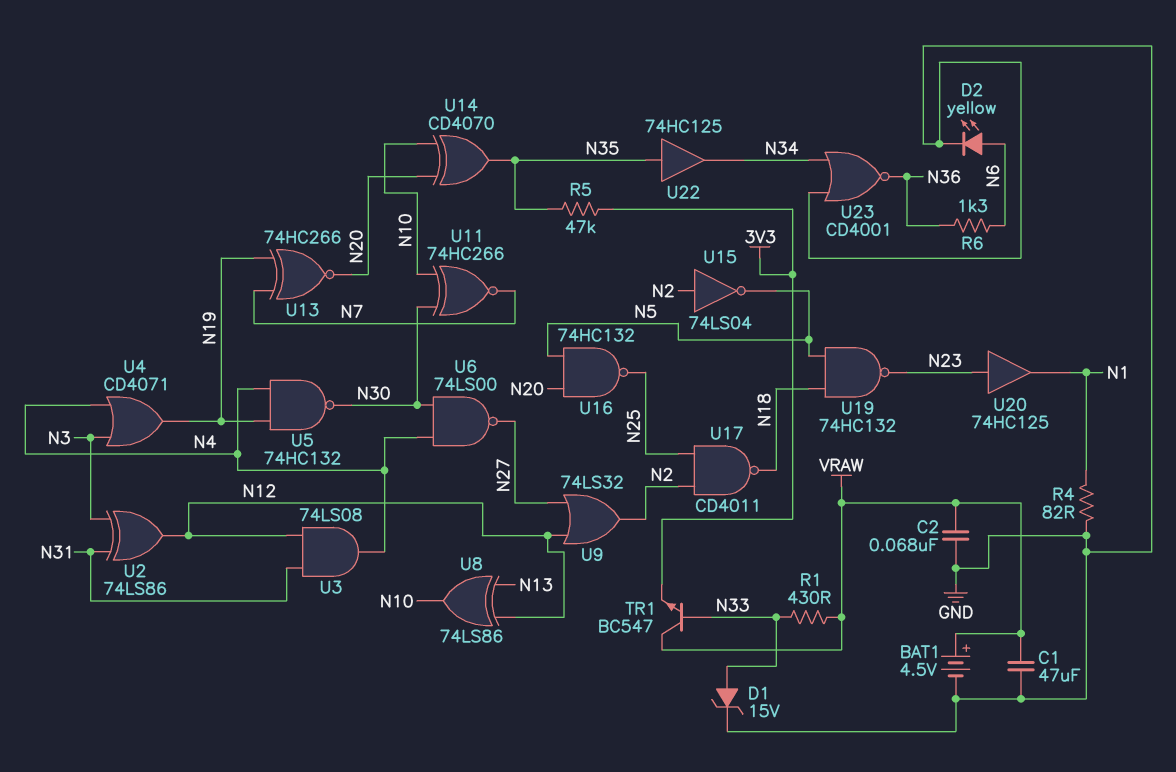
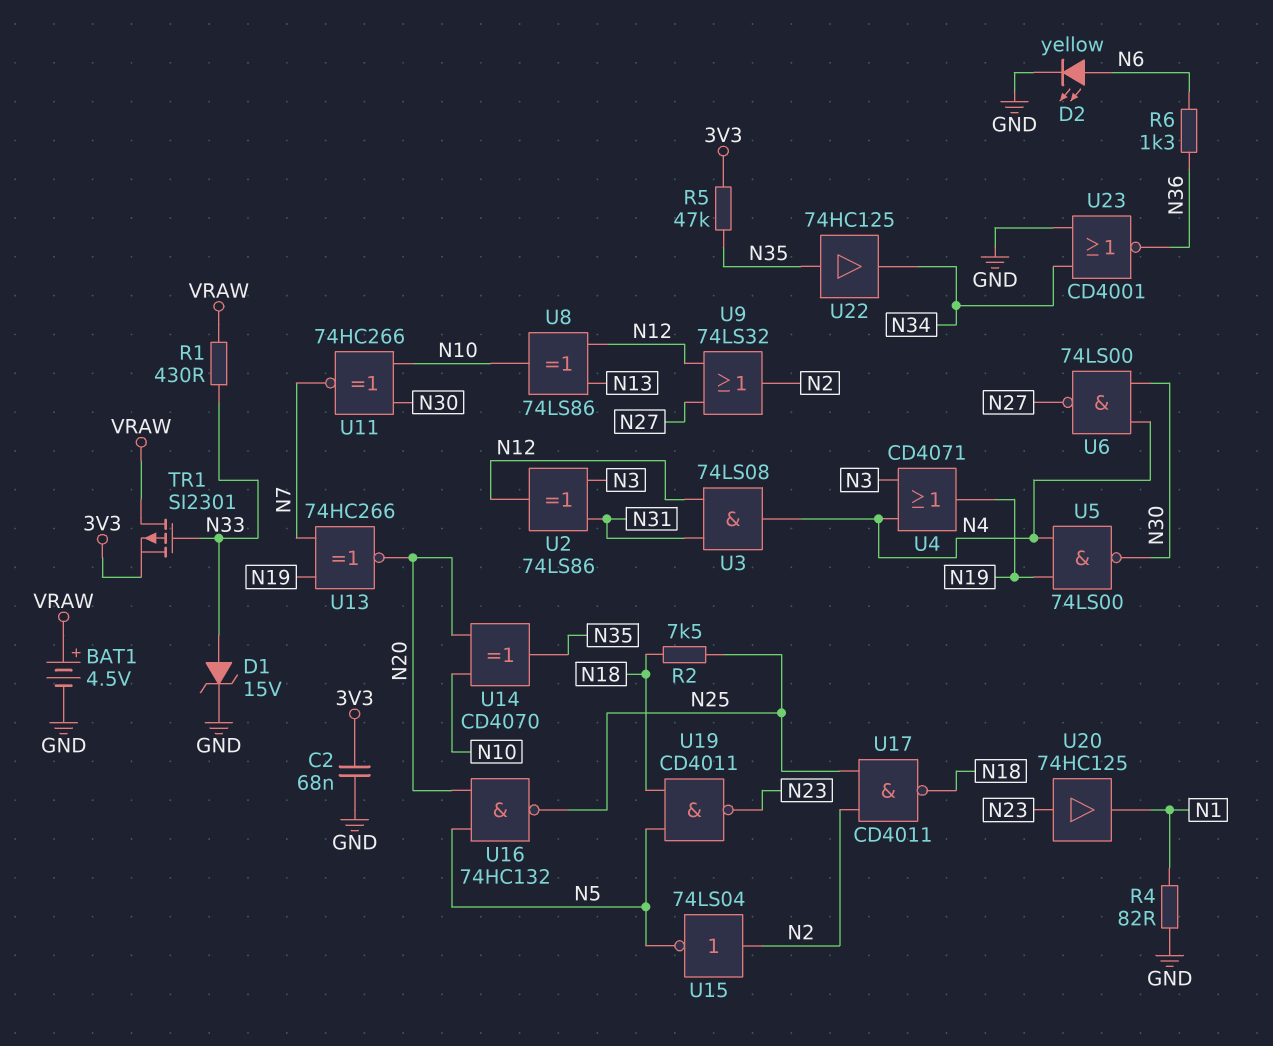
C1: 47uF (GND, VRAW) -> none
C2: 68nF (GND, VRAW) -> 68nF (3V3, GND)
R2: none -> 7.5k (N18, N25)
TR1: NPN BC547 (B N33, C VRAW, E 3V3) -> PMOS SI2301 (G N33, D VRAW, S 3V3)
U5: NAND 74HC132 (in N4, in N19, out N30) -> NAND 74LS00 (in N4, in N19, out N30)
U19: NAND 74HC132 (in N5, in N18, out N23) -> NAND CD4011 (in N5, in N18, out N23)

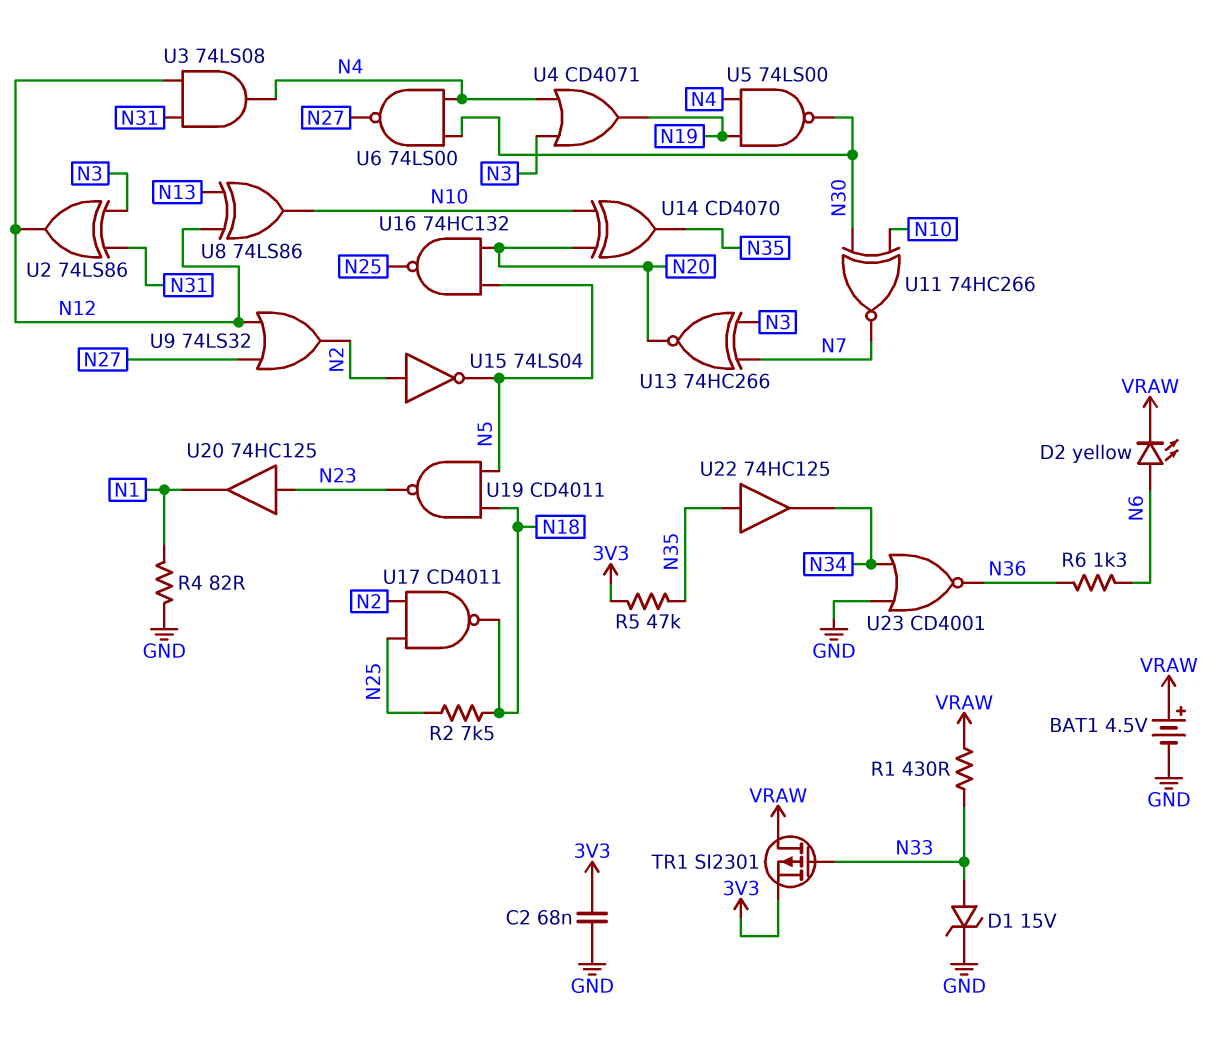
D2: LED yellow (A N6, K GND) -> LED yellow (A N6, K VRAW)
U13: XNOR 74HC266 (in N7, in N19, out N20) -> XNOR 74HC266 (in N3, in N7, out N20)

